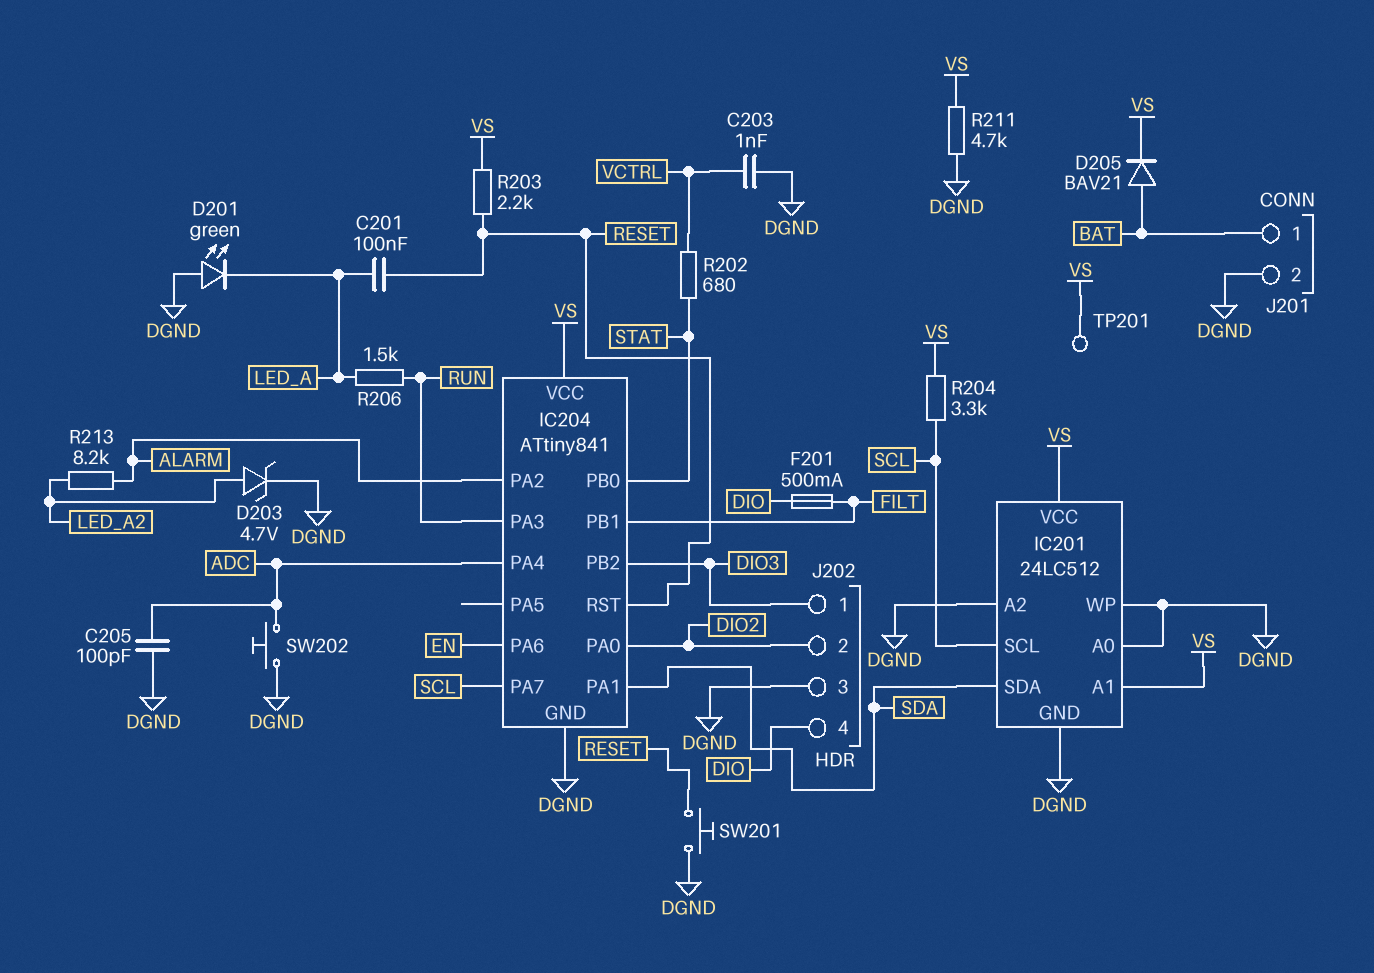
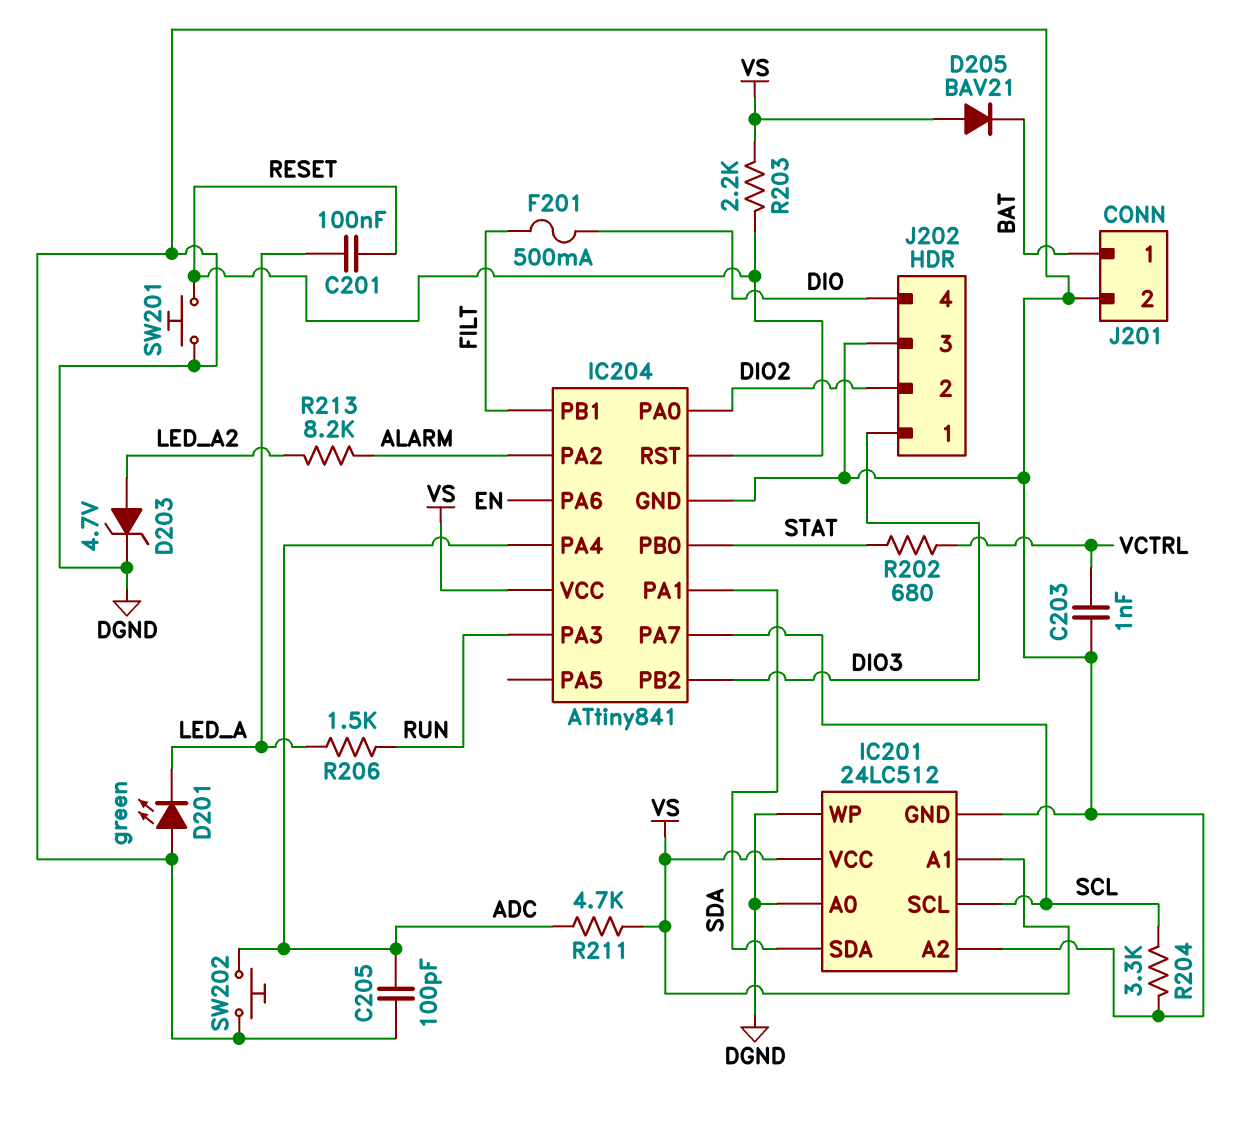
D205: diode BAV21 (A BAT, K VS) -> diode BAV21 (A VS, K BAT)
R204: 3.3k (SCL, VS) -> 3.3k (DGND, SCL)
R211: 4.7k (DGND, VS) -> 4.7k (ADC, VS)
TP201: test point (VS) -> none

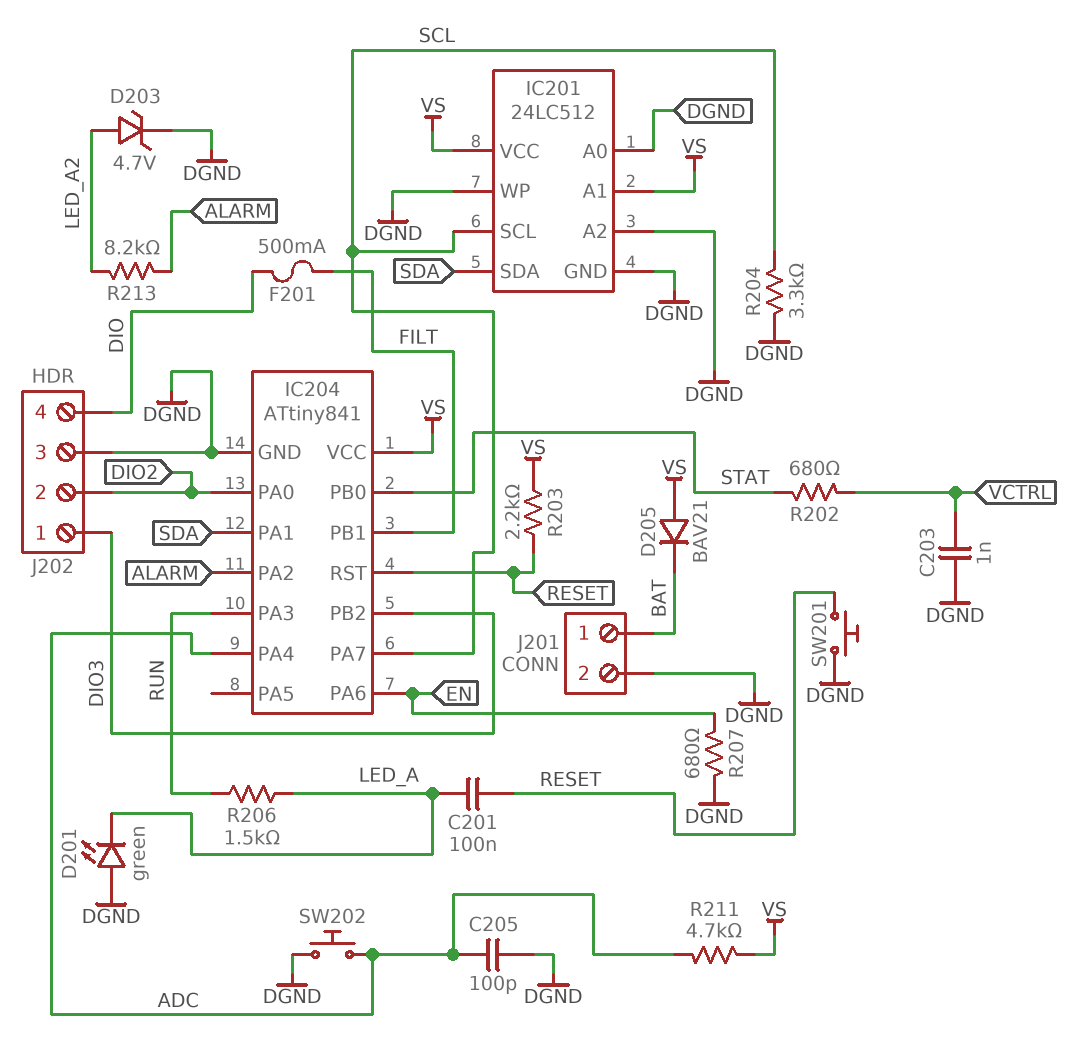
R207: none -> 680 (DGND, EN)

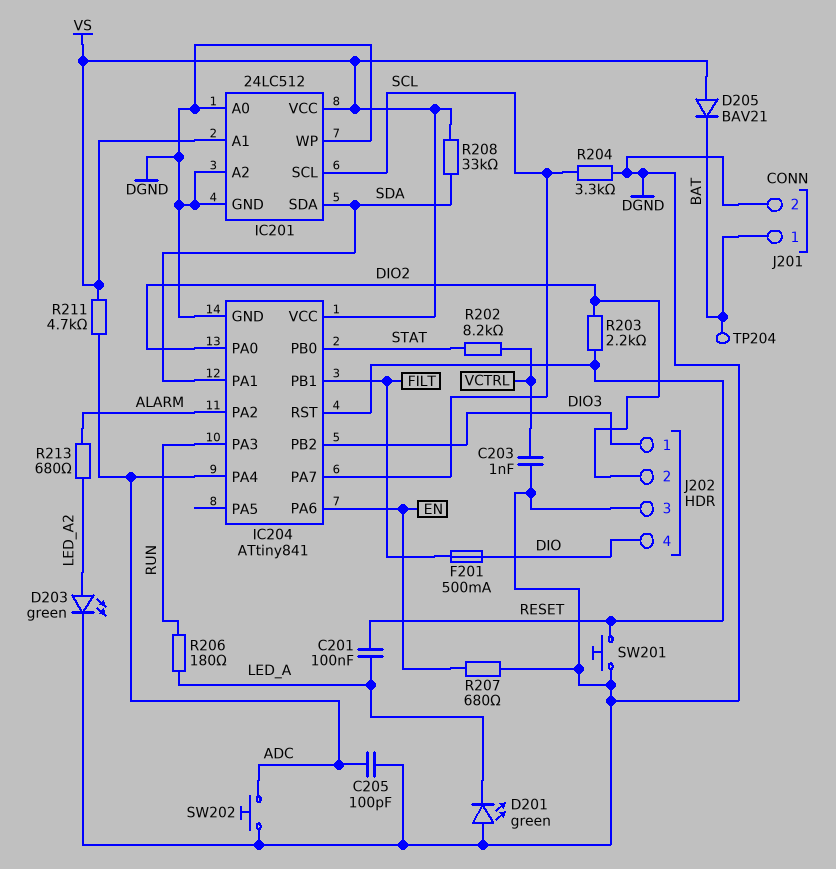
D203: zener 4.7V (A LED_A2, K DGND) -> LED green (A LED_A2, K DGND)
R202: 680 (STAT, VCTRL) -> 8.2k (STAT, VCTRL)
R203: 2.2k (RESET, VS) -> 2.2k (DIO2, RESET)
R206: 1.5k (LED_A, RUN) -> 180 (LED_A, RUN)
R208: none -> 33k (SDA, VS)
R213: 8.2k (ALARM, LED_A2) -> 680 (ALARM, LED_A2)
TP204: none -> test point (BAT)

